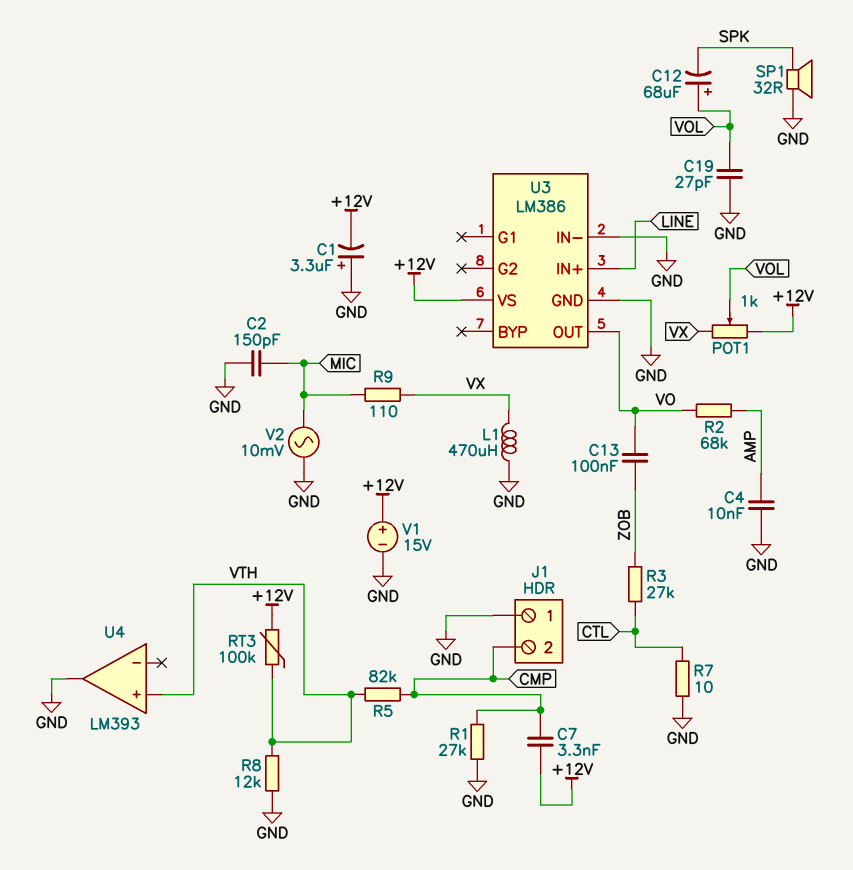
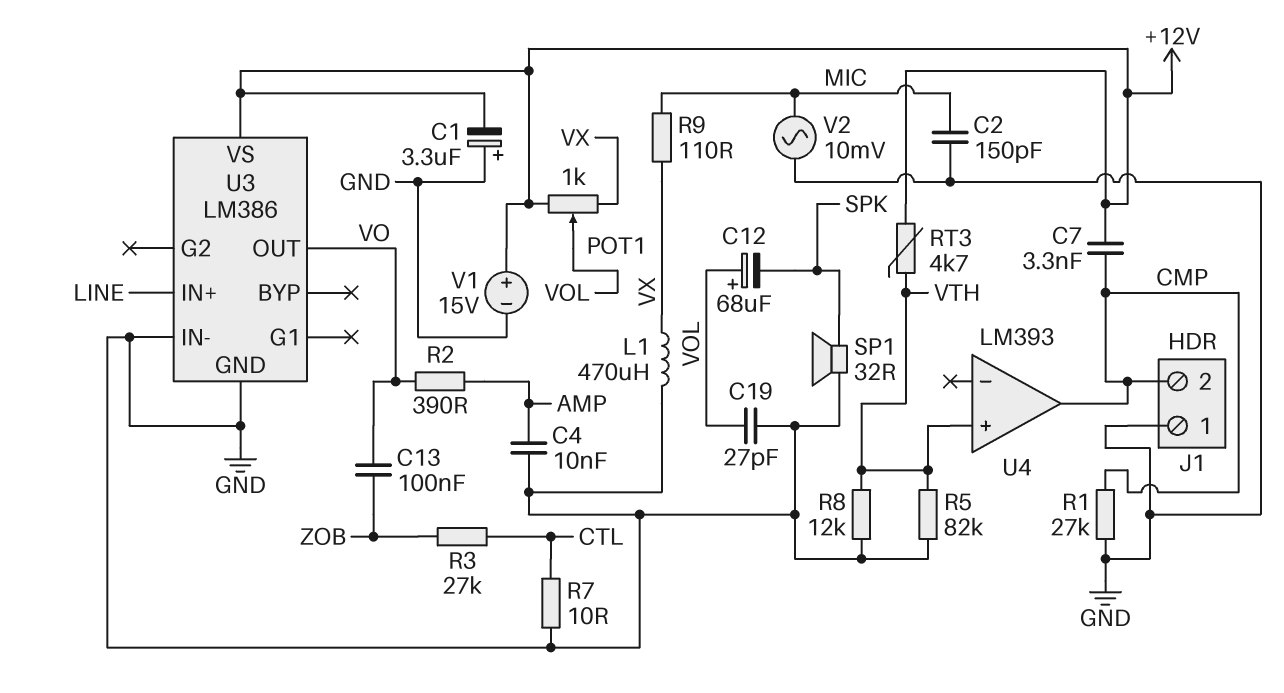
R2: 68k (AMP, VO) -> 390 (AMP, VO)
R5: 82k (CMP, VTH) -> 82k (GND, VTH)
RT3: 100k (+12V, VTH) -> 4.7k (+12V, VTH)
U4 pin out: GND -> CMP

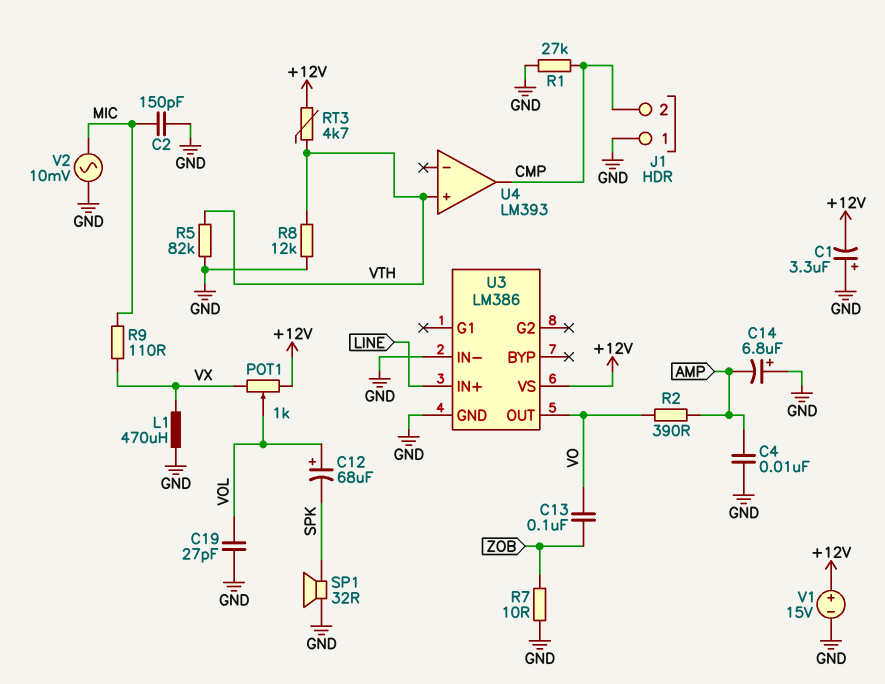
C7: 3.3nF (+12V, CMP) -> none
C14: none -> 6.8uF (plus GND, minus AMP)
R3: 27k (CTL, ZOB) -> none
R7: 10 (CTL, GND) -> 10 (GND, ZOB)

